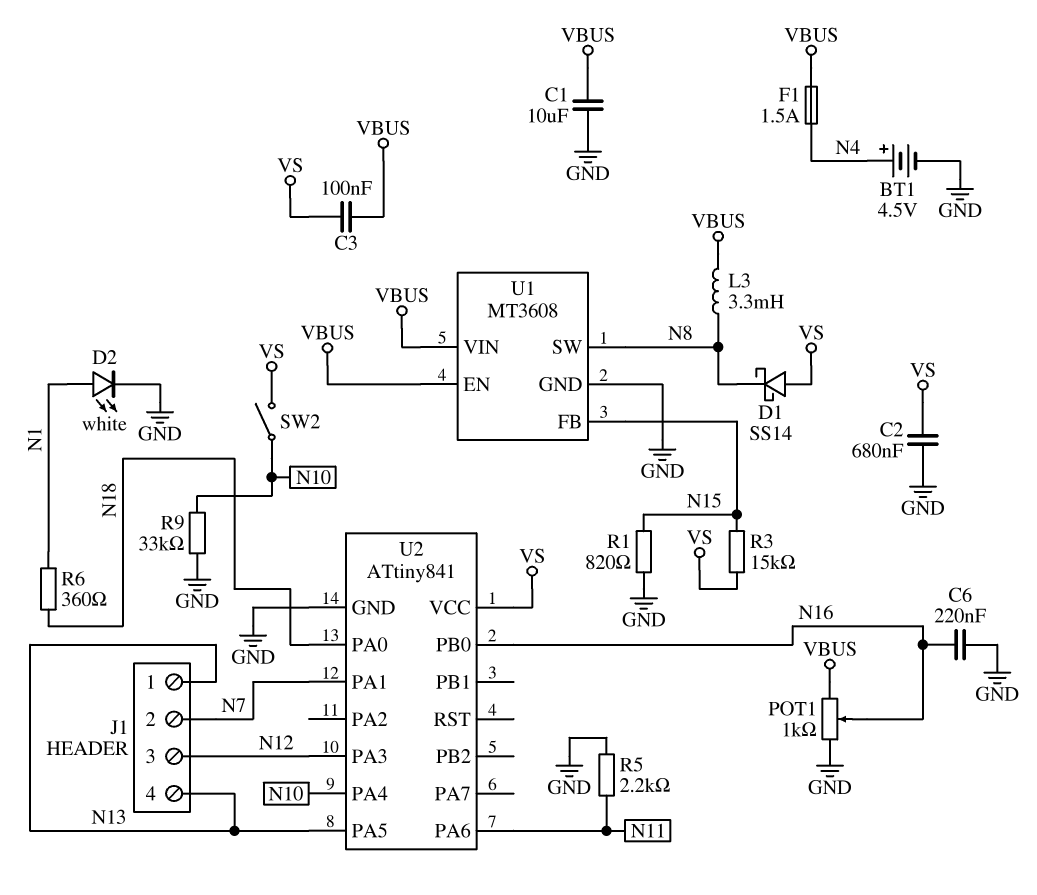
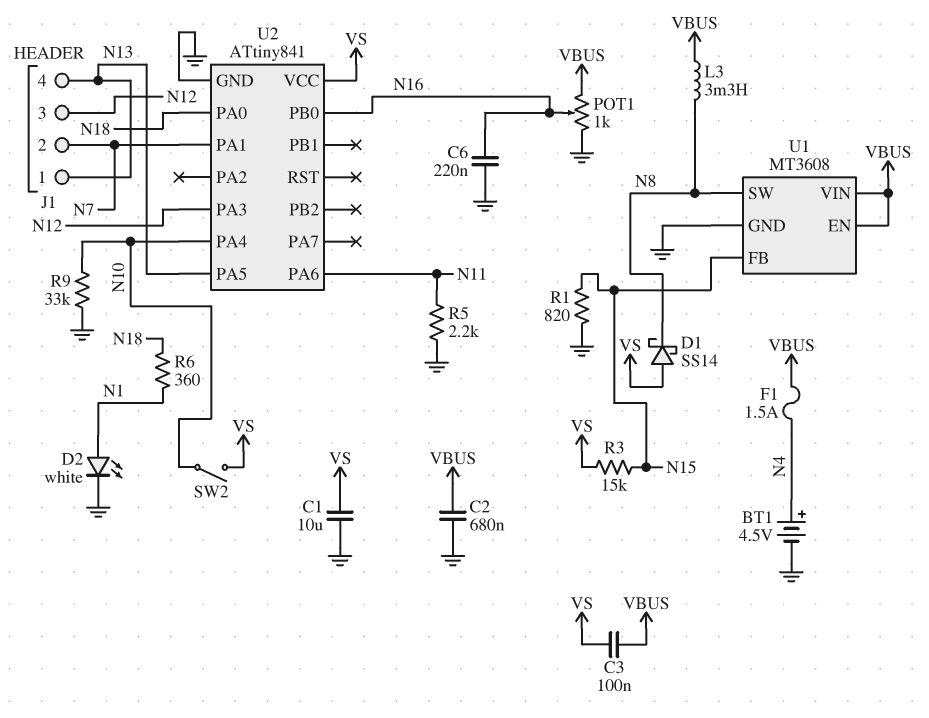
C1: 10uF (GND, VBUS) -> 10uF (GND, VS)
C2: 680nF (GND, VS) -> 680nF (GND, VBUS)

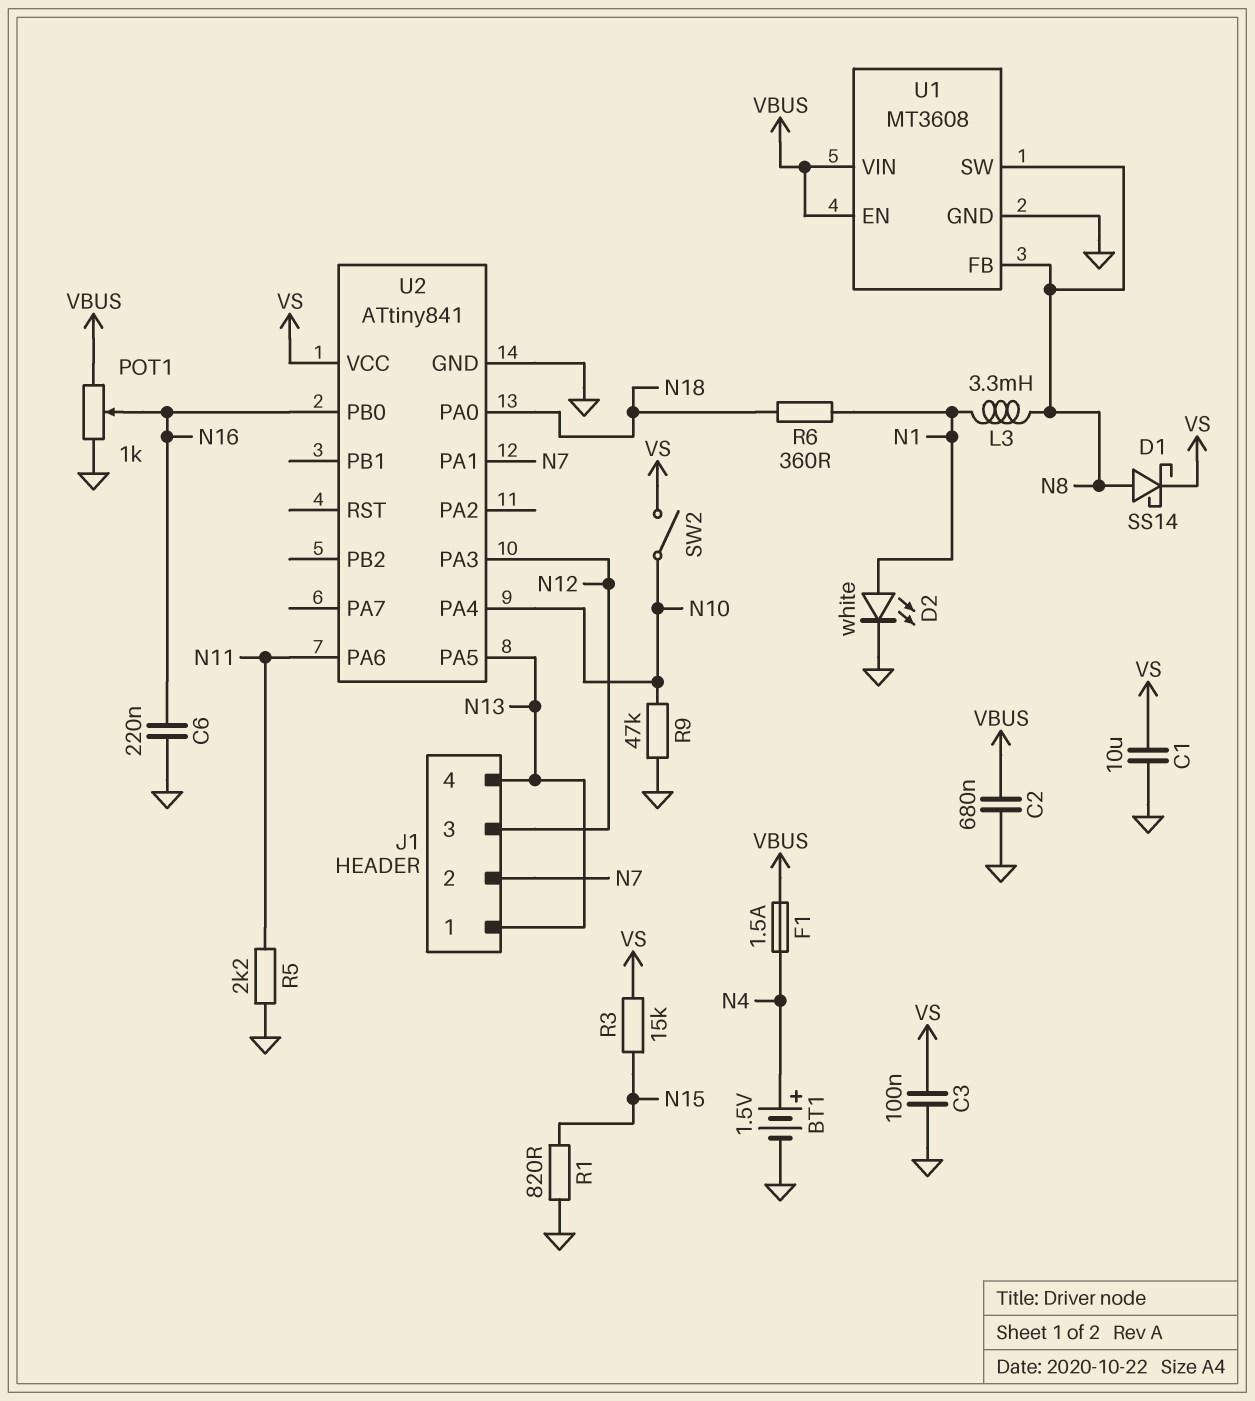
BT1: 4.5V (plus N4, minus GND) -> 1.5V (plus N4, minus GND)
C3: 100nF (VBUS, VS) -> 100nF (GND, VS)
D1: schottky SS14 (A VS, K N8) -> schottky SS14 (A N8, K VS)
L3: 3.3mH (N8, VBUS) -> 3.3mH (N1, N8)
R9: 33k (GND, N10) -> 47k (GND, N10)
U1 pin FB: N15 -> N8

